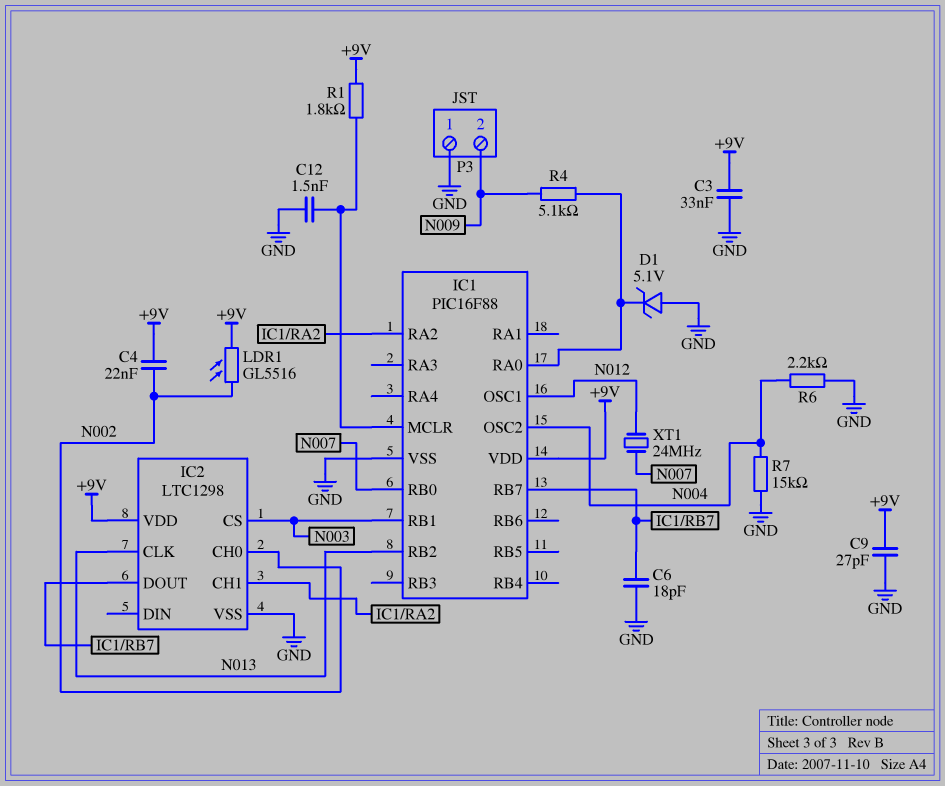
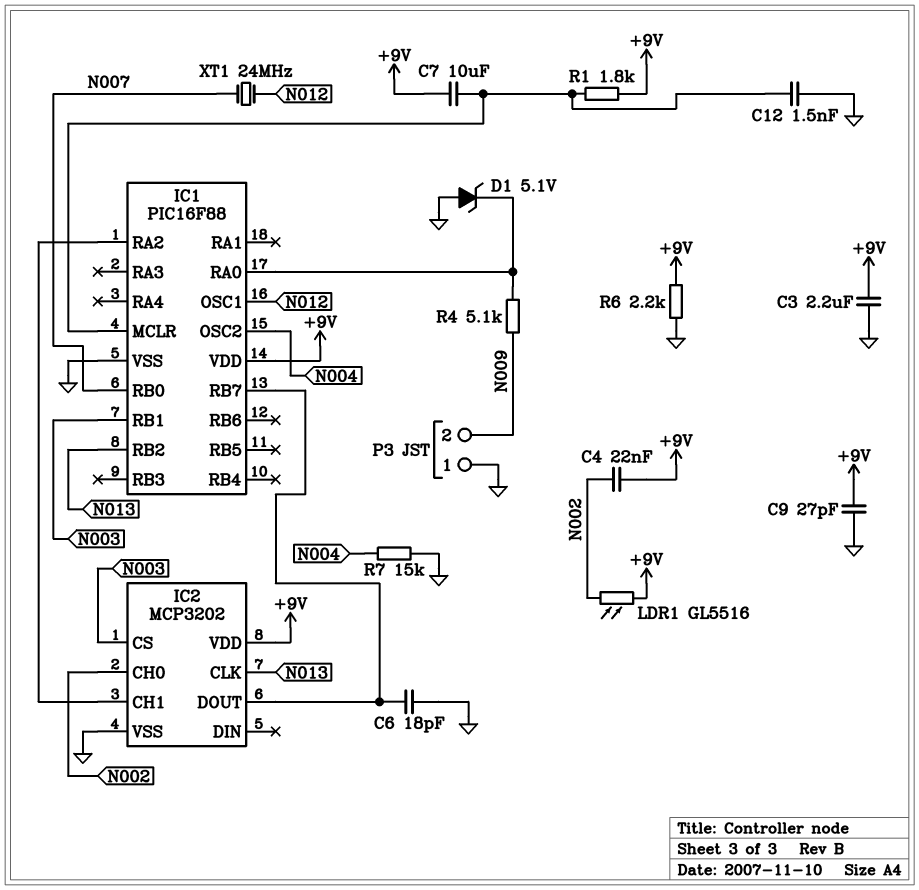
C3: 33nF (+9V, GND) -> 2.2uF (+9V, GND)
C7: none -> 10uF (+9V, IC1/MCLR)
IC2: LTC1298 -> MCP3202
R6: 2.2k (GND, N004) -> 2.2k (+9V, GND)

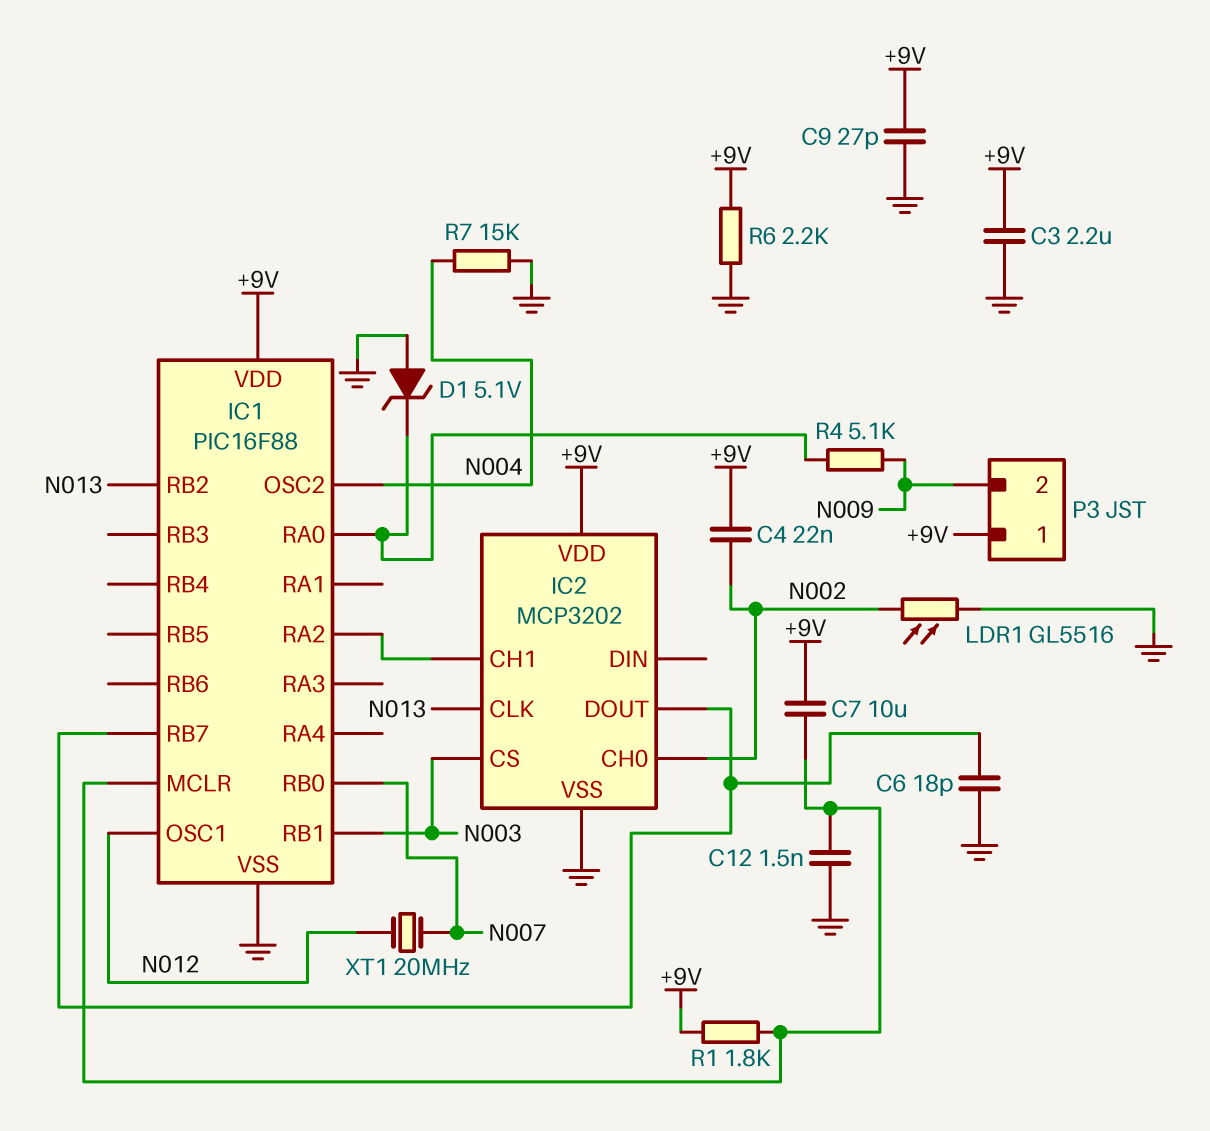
LDR1: GL5516 (+9V, N002) -> GL5516 (GND, N002)
P3 pin 1: GND -> +9V
XT1: 24MHz (N007, N012) -> 20MHz (N007, N012)

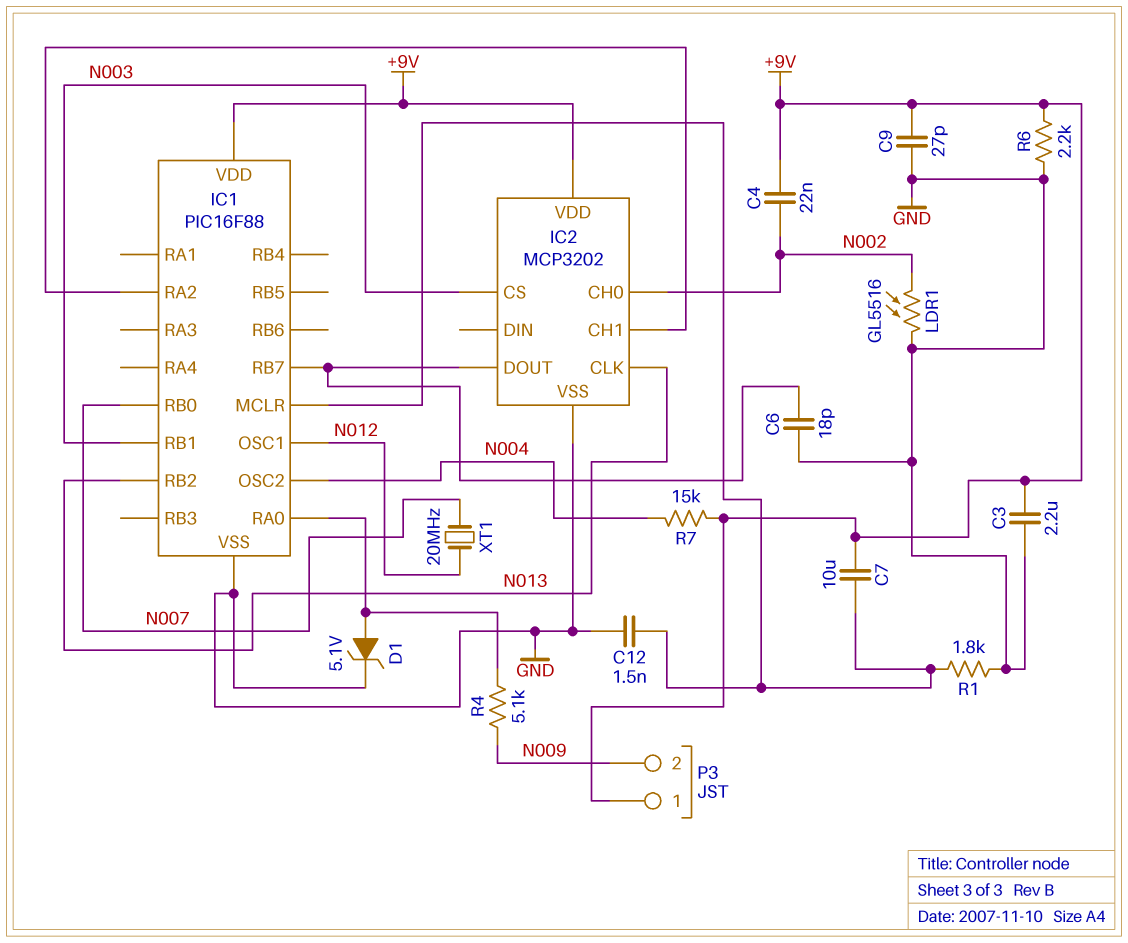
D1: zener 5.1V (A GND, K IC1/RA0) -> zener 5.1V (A IC1/RA0, K GND)
R1: 1.8k (+9V, IC1/MCLR) -> 1.8k (GND, IC1/MCLR)
R7: 15k (GND, N004) -> 15k (+9V, N004)

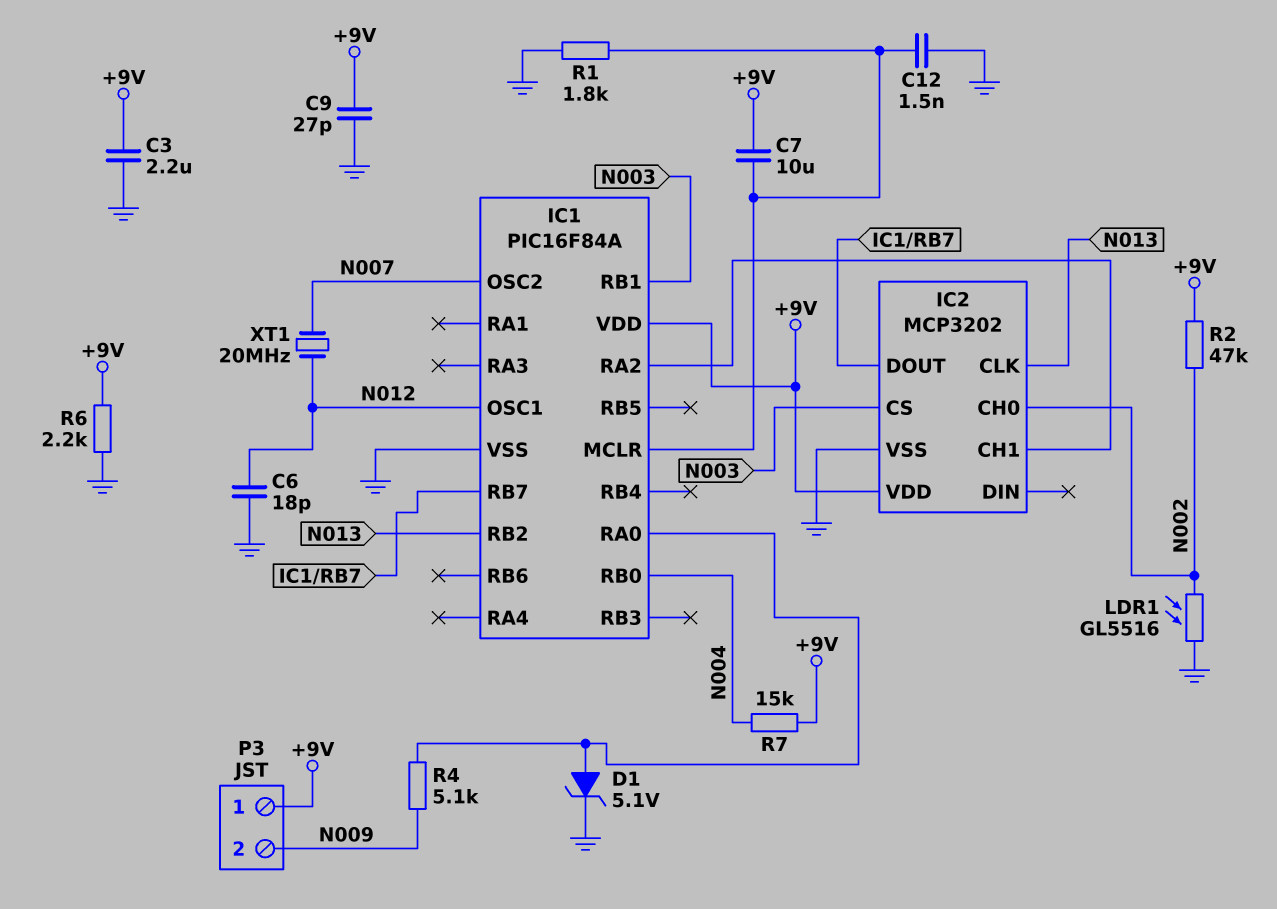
C4: 22nF (+9V, N002) -> none
C6: 18pF (GND, IC1/RB7) -> 18pF (GND, N012)
IC1: PIC16F88 -> PIC16F84A
IC1 pin OSC2: N004 -> N007
IC1 pin RB0: N007 -> N004
R2: none -> 47k (+9V, N002)

